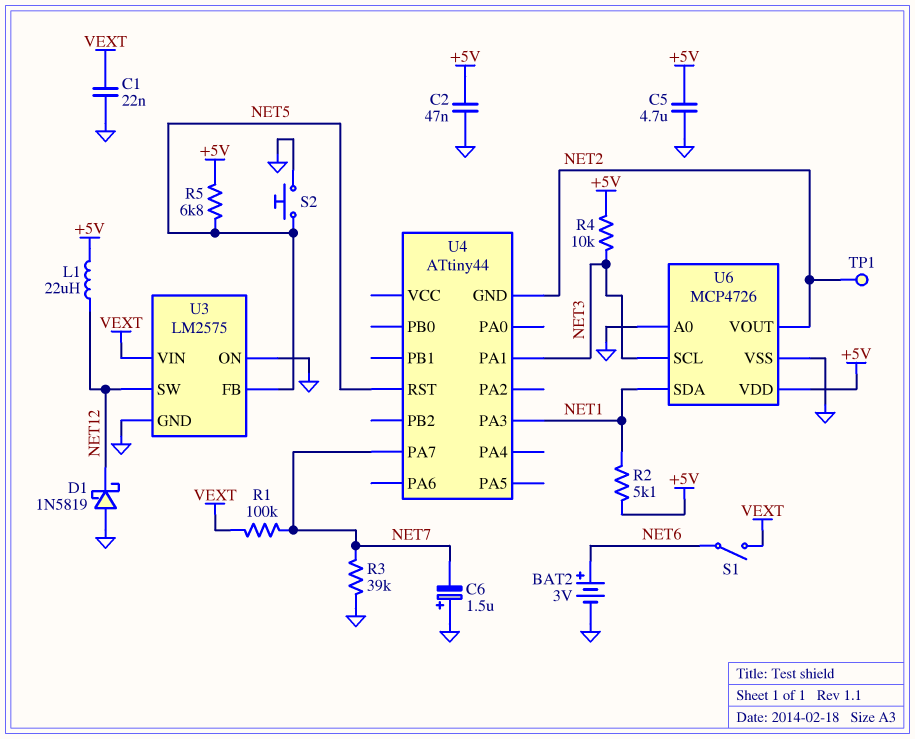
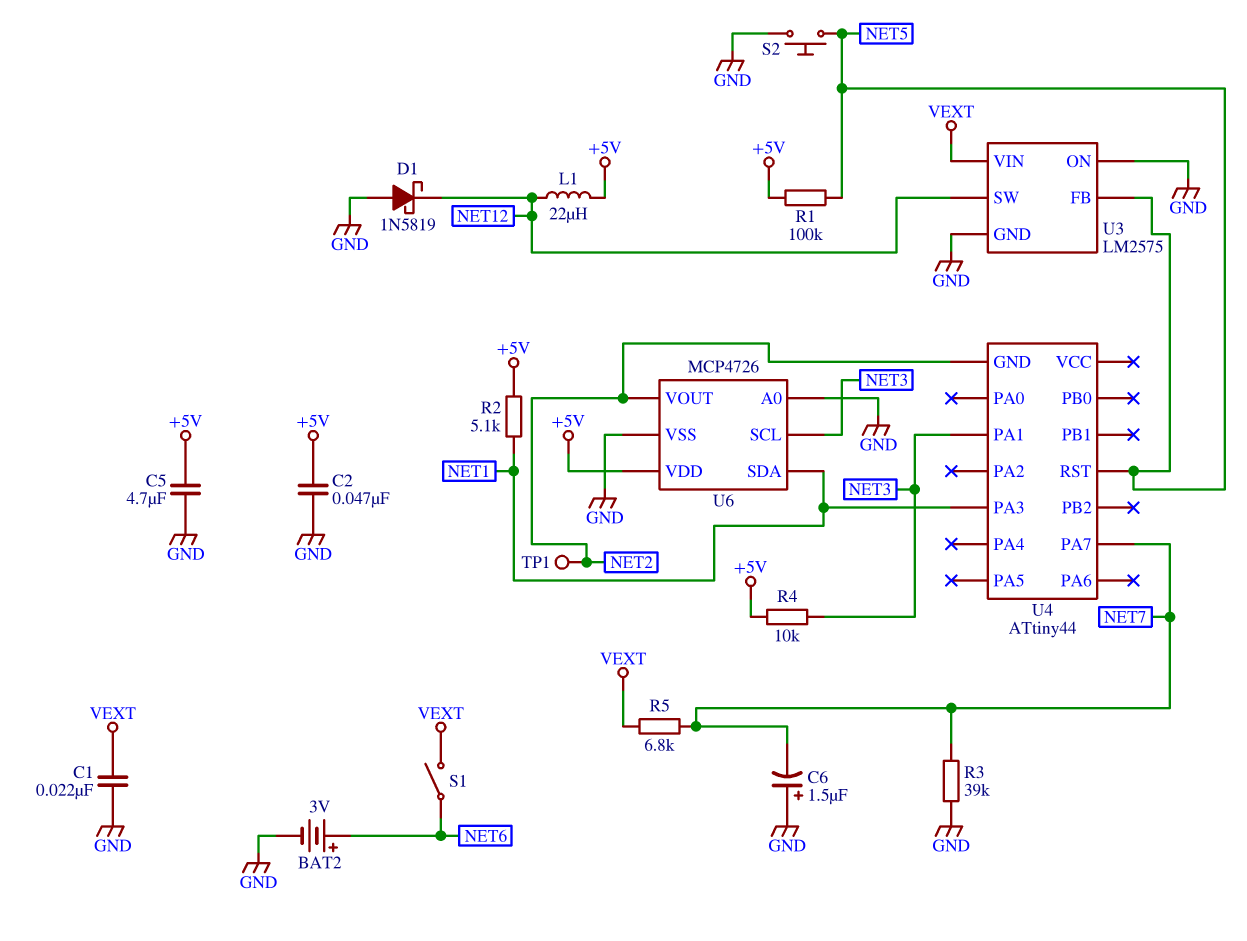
R1: 100k (NET7, VEXT) -> 100k (+5V, NET5)
R5: 6.8k (+5V, NET5) -> 6.8k (NET7, VEXT)

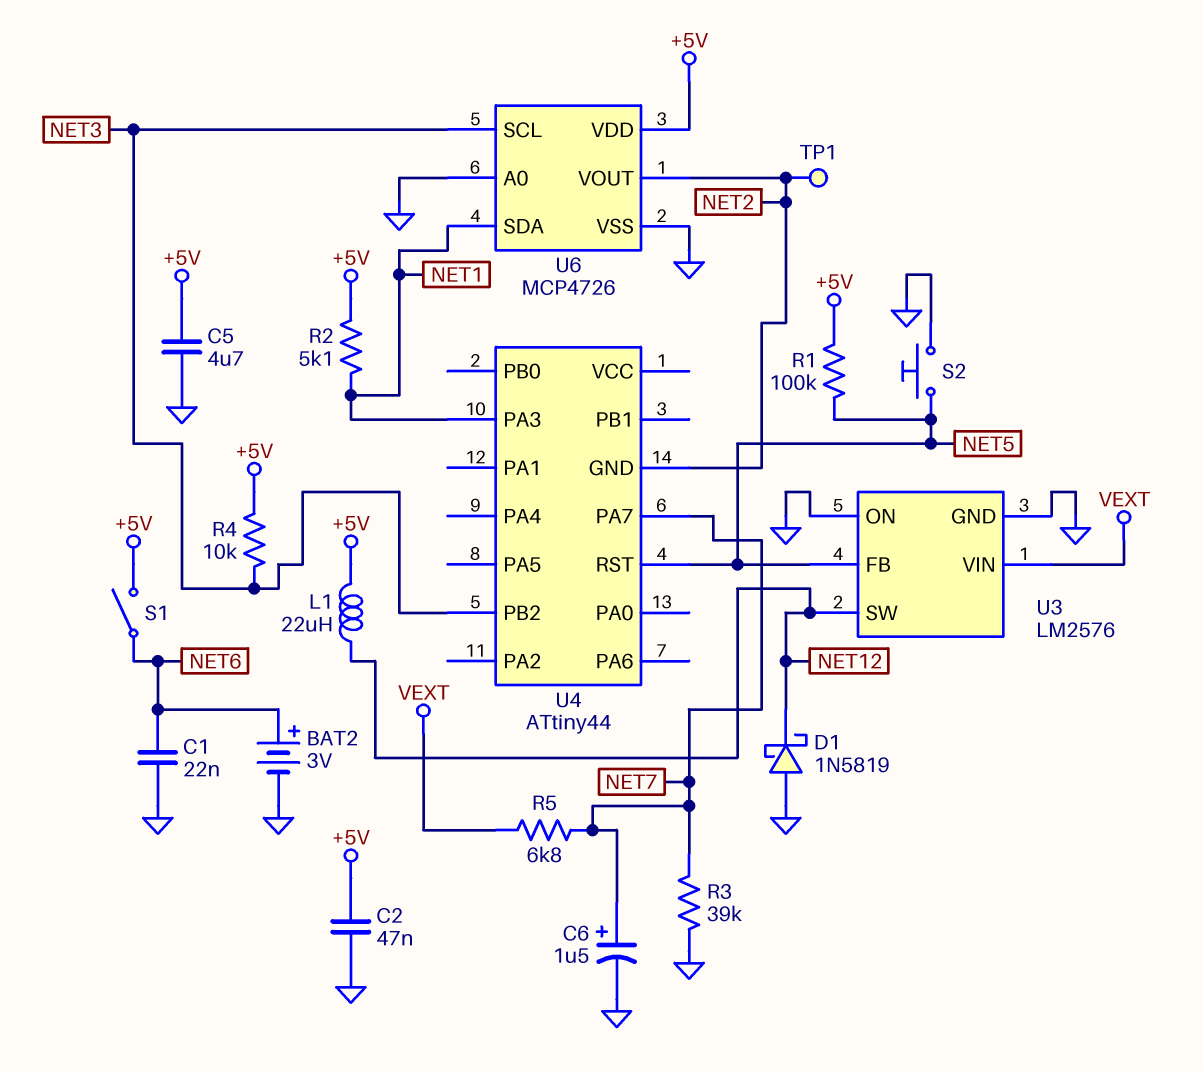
C1: 22nF (GND, VEXT) -> 22nF (GND, NET6)
C6: 1.5uF (plus GND, minus NET7) -> 1.5uF (plus NET7, minus GND)
S1: switch (NET6, VEXT) -> switch (+5V, NET6)
U3: LM2575 -> LM2576
U4 pin PA1: NET3 -> none
U4 pin PB2: none -> NET3

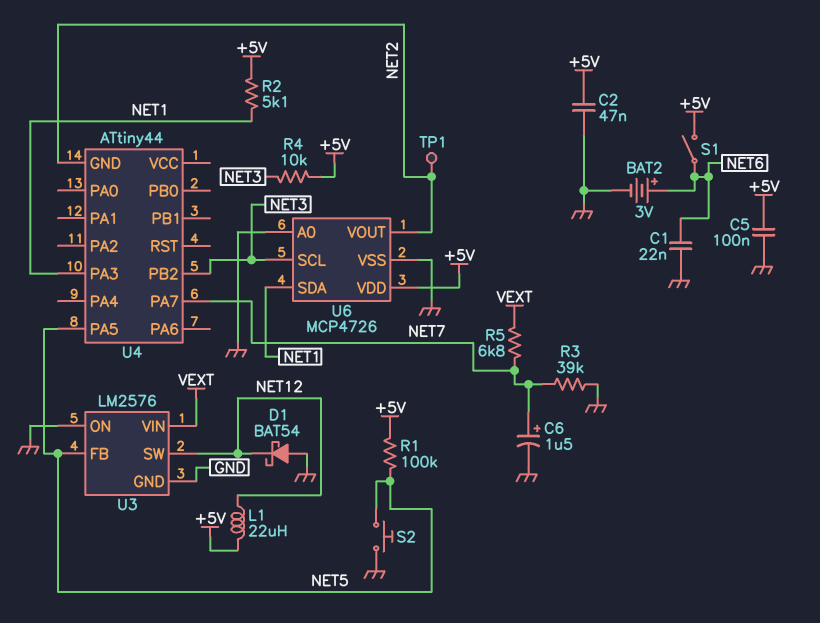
C5: 4.7uF (+5V, GND) -> 100nF (+5V, GND)
D1: schottky 1N5819 (A GND, K NET12) -> schottky BAT54 (A GND, K NET12)
U4 pin PA5: none -> NET5
U4 pin RST: NET5 -> none

